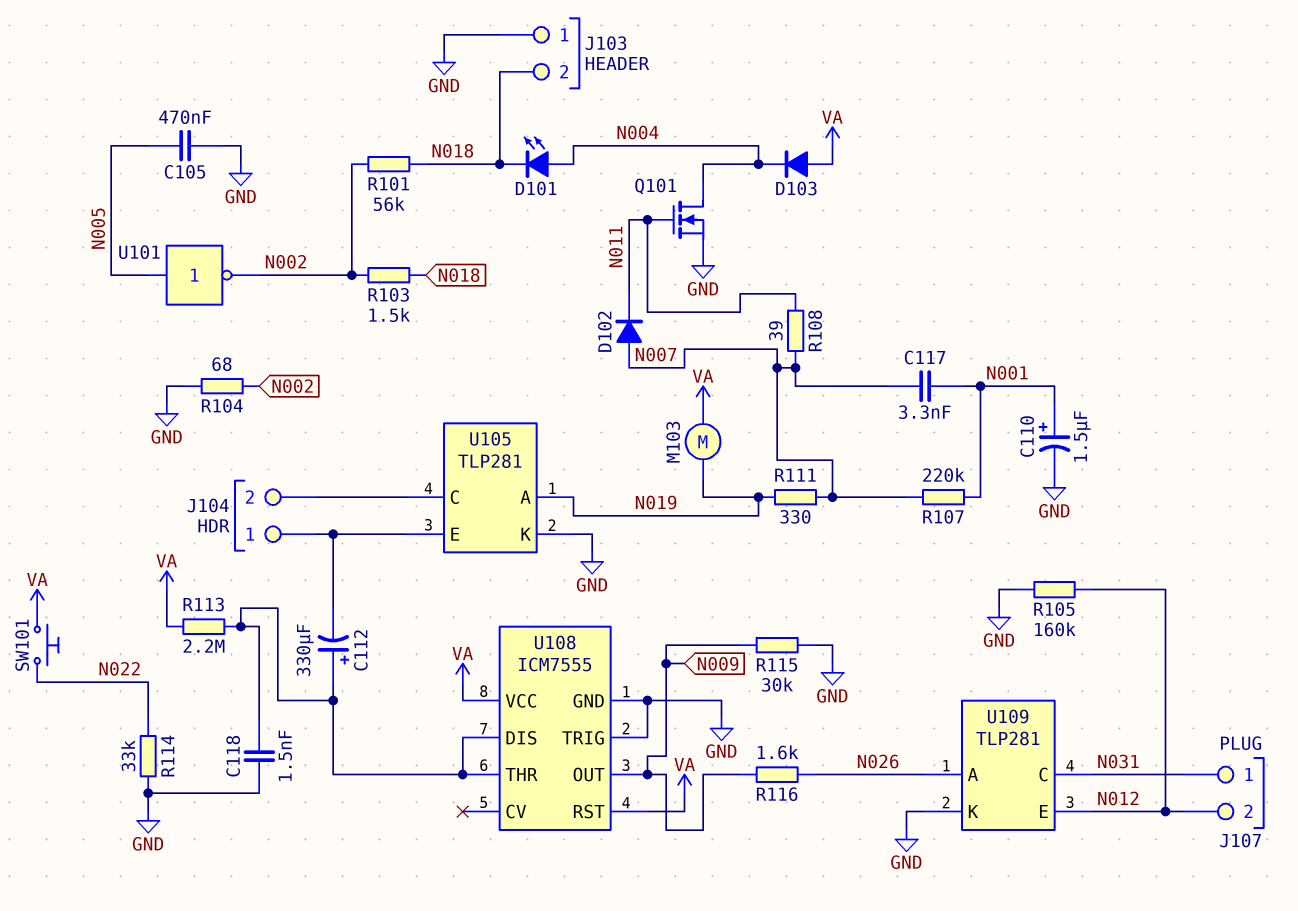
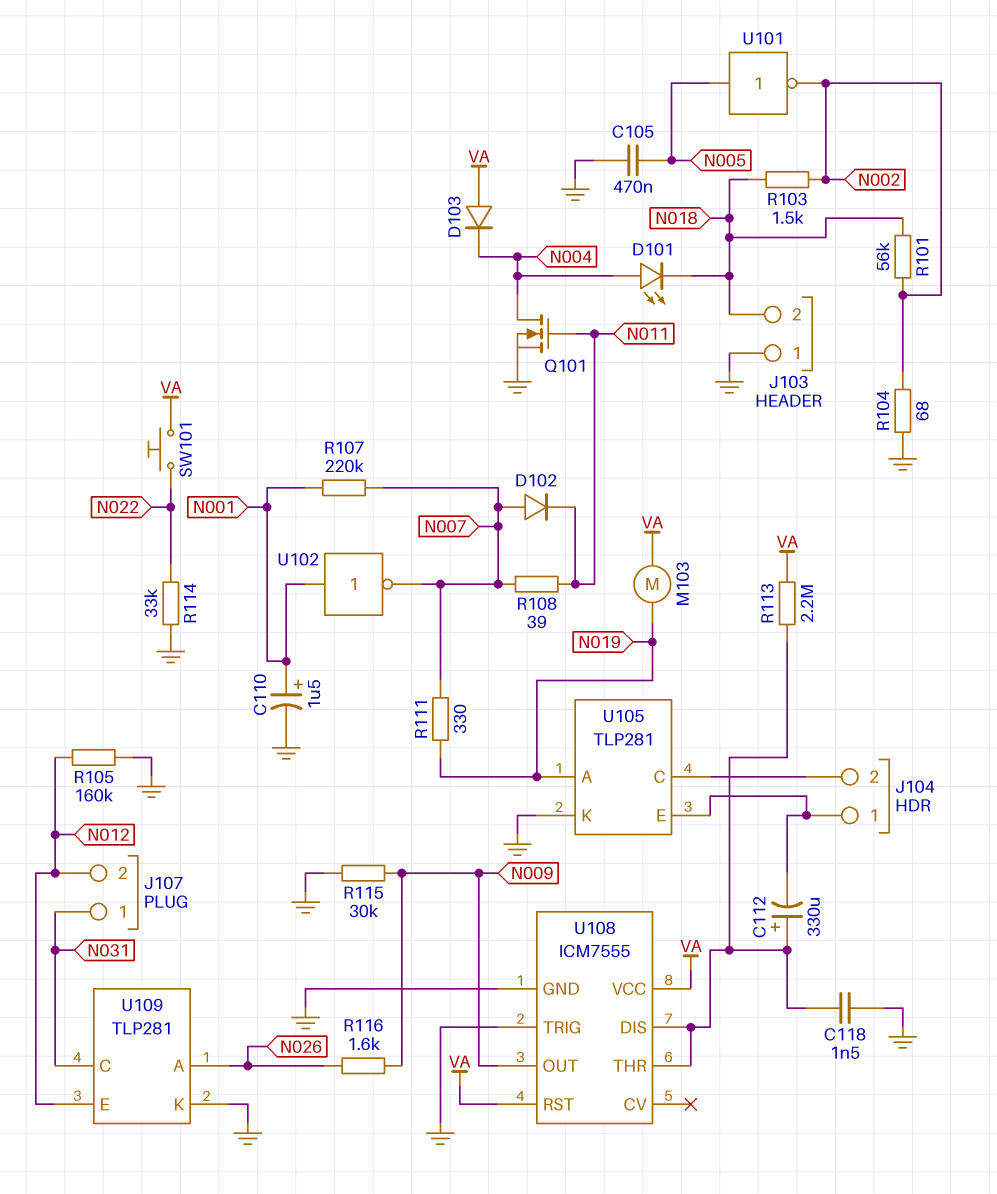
C117: 3.3nF (N001, N007) -> none
U102: none -> NOT (in N001, out N007)

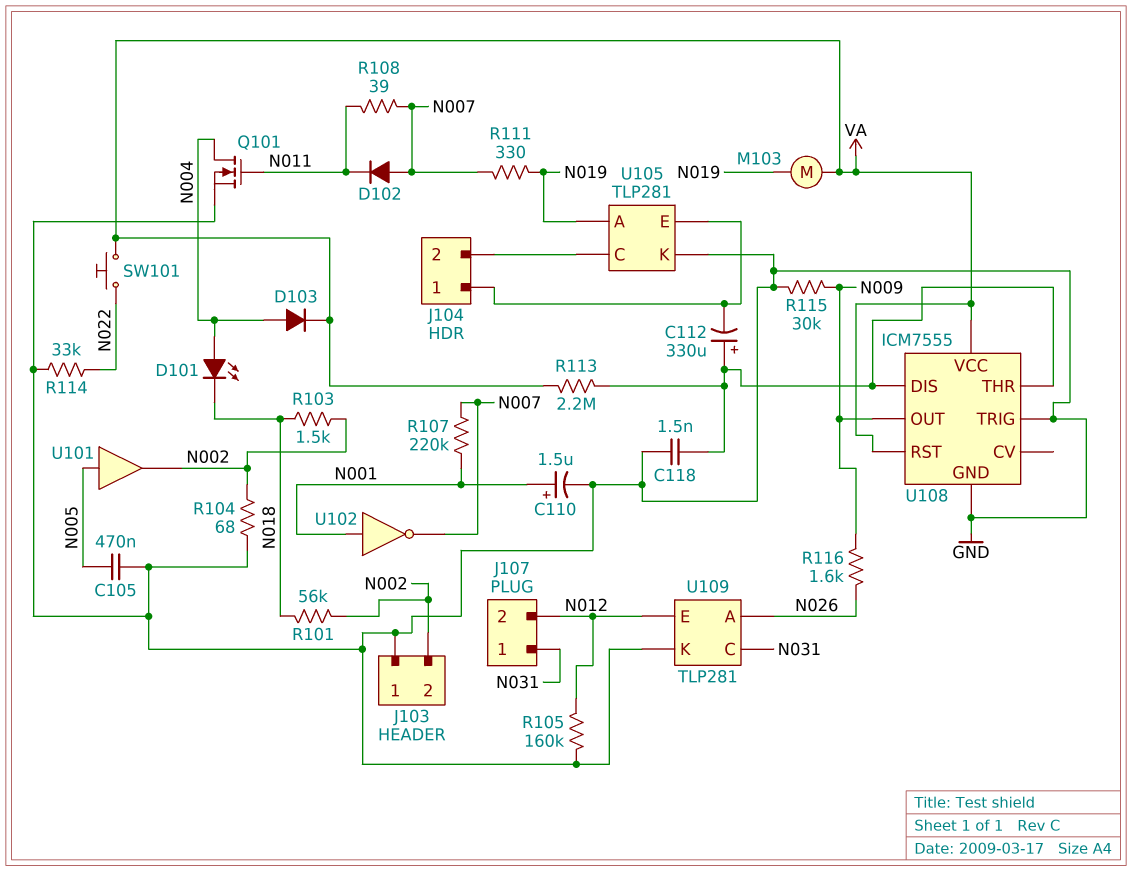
D103: diode (A VA, K N004) -> diode (A N004, K VA)
J103 pin 2: N018 -> N002
U101: NOT (in N005, out N002) -> buffer (in N005, out N002)

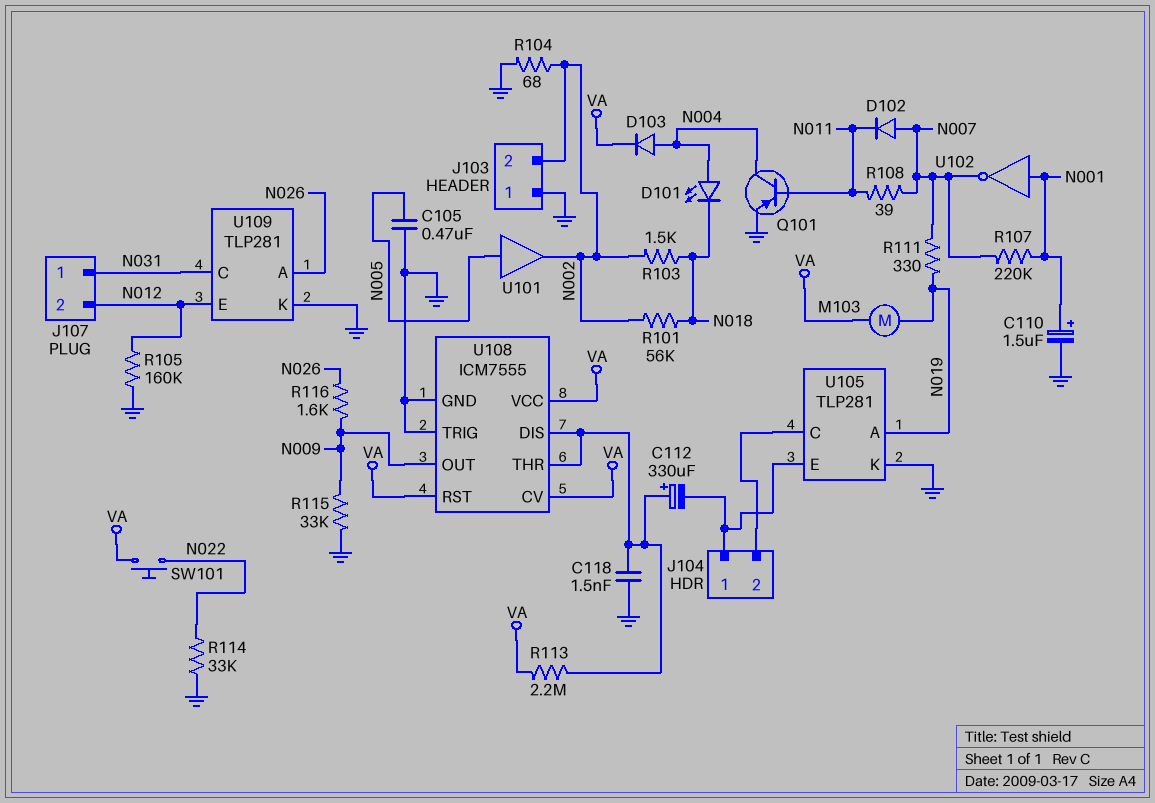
Q101: NMOS (G N011, D N004, S GND) -> PNP (B N011, C N004, E GND)
R115: 30k (GND, N009) -> 33k (GND, N009)
U108 pin CV: none -> VA

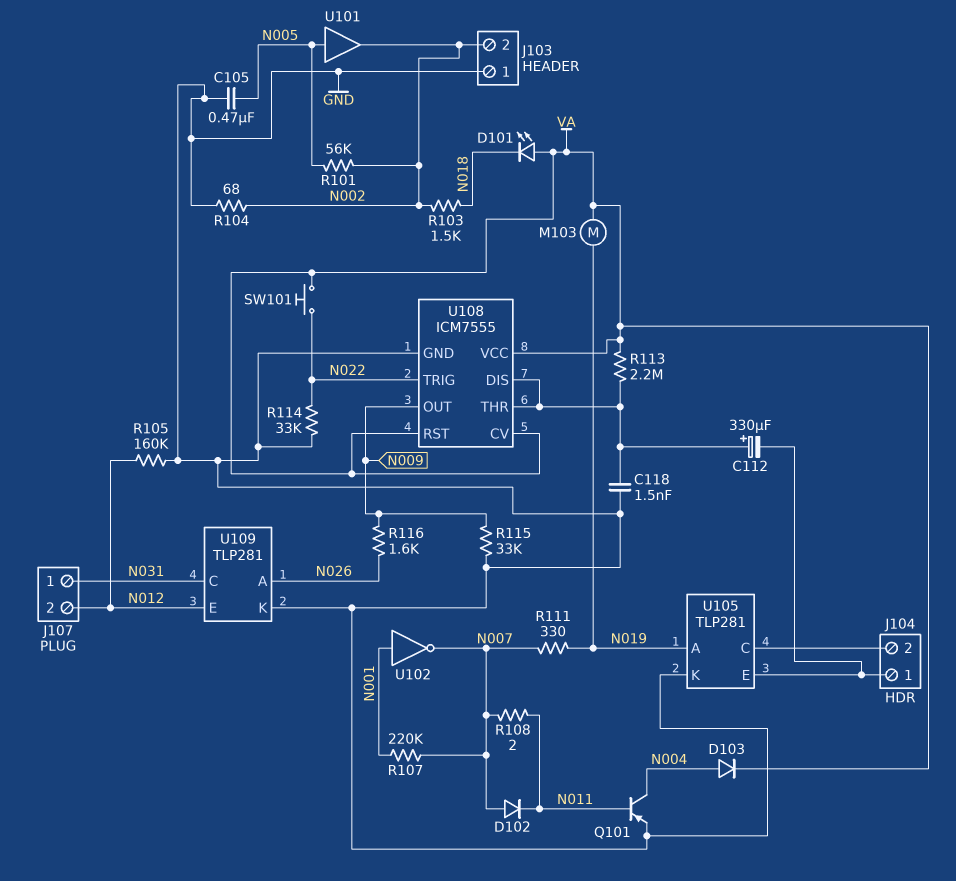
C110: 1.5uF (plus N001, minus GND) -> none
D101: LED (A N004, K N018) -> LED (A VA, K N018)
R101: 56k (N002, N018) -> 56k (N002, N005)
R108: 39 (N007, N011) -> 2 (N007, N011)
U108 pin TRIG: GND -> N022

